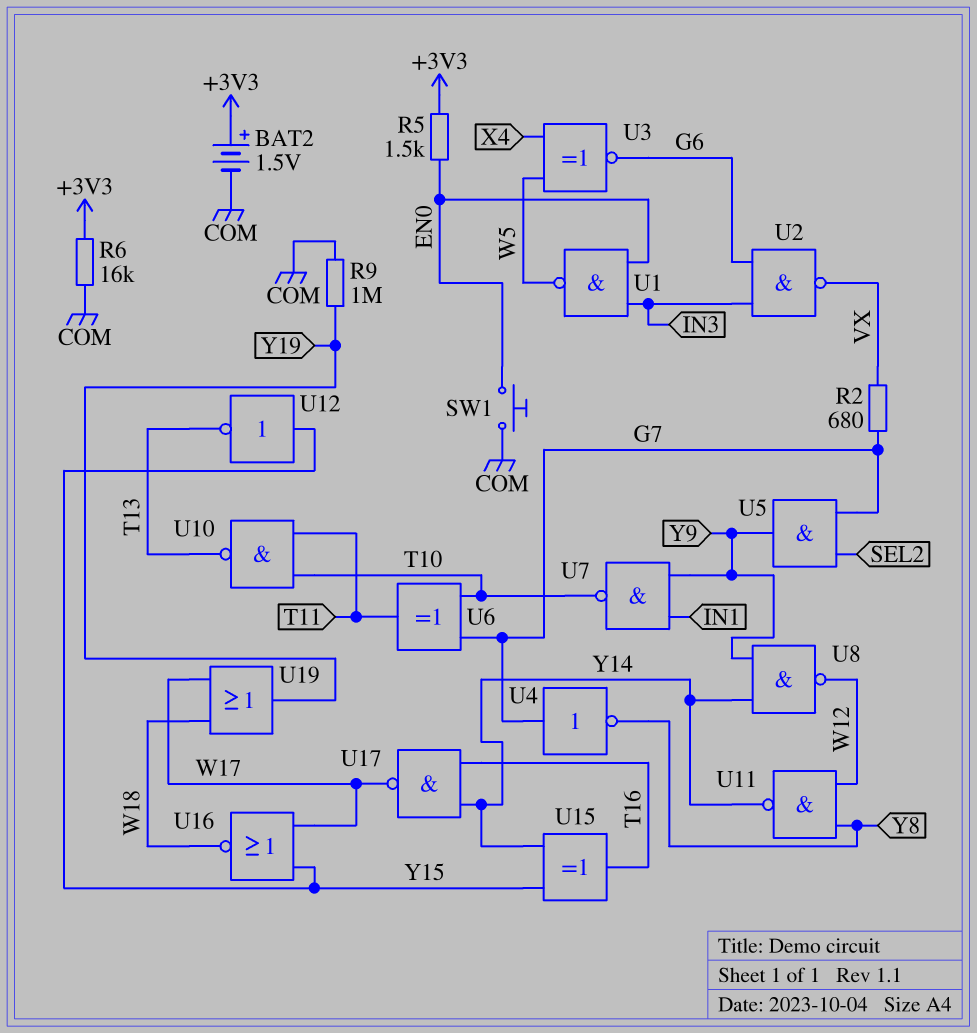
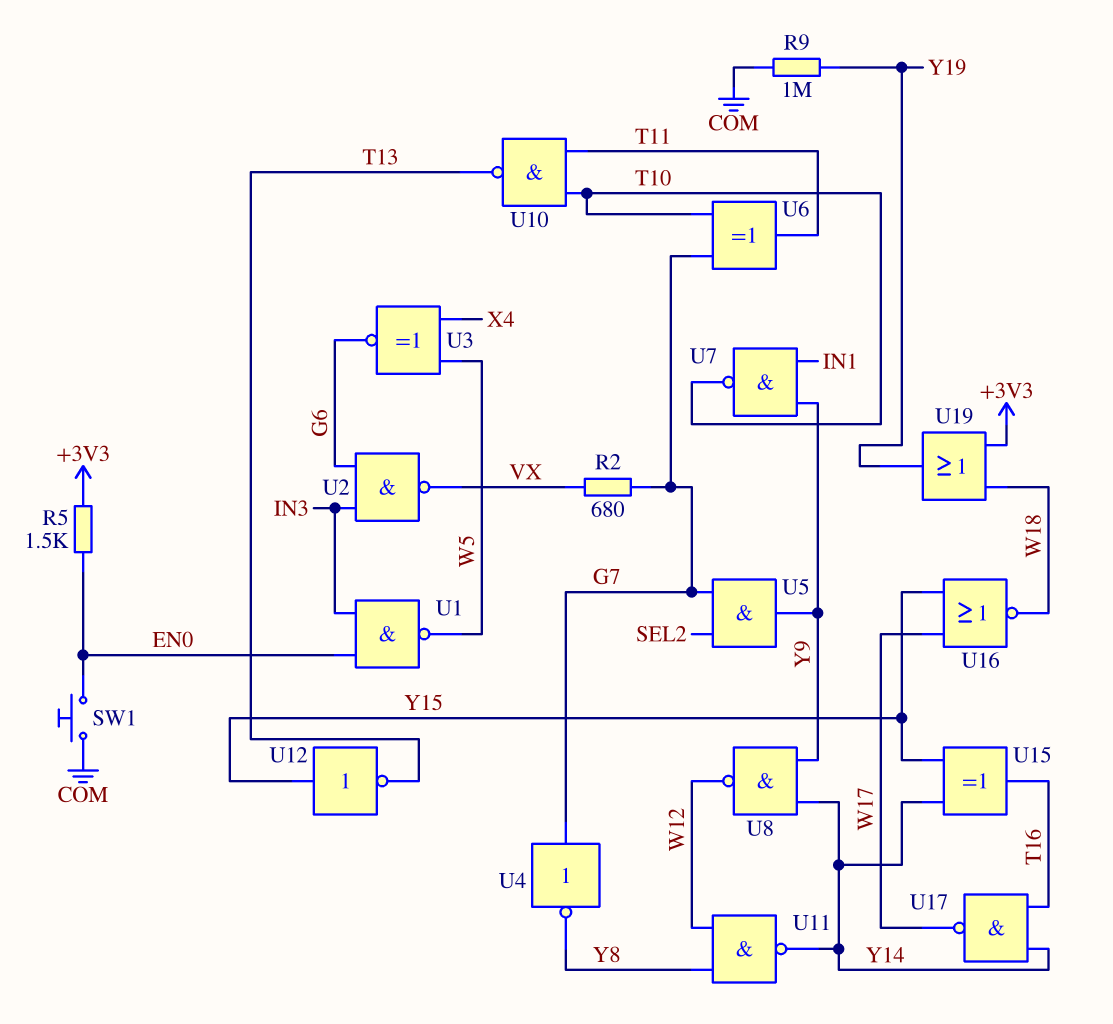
BAT2: 1.5V (plus +3V3, minus COM) -> none
R6: 16k (+3V3, COM) -> none
U19: OR (in W17, in W18, out Y19) -> OR (in +3V3, in W18, out Y19)

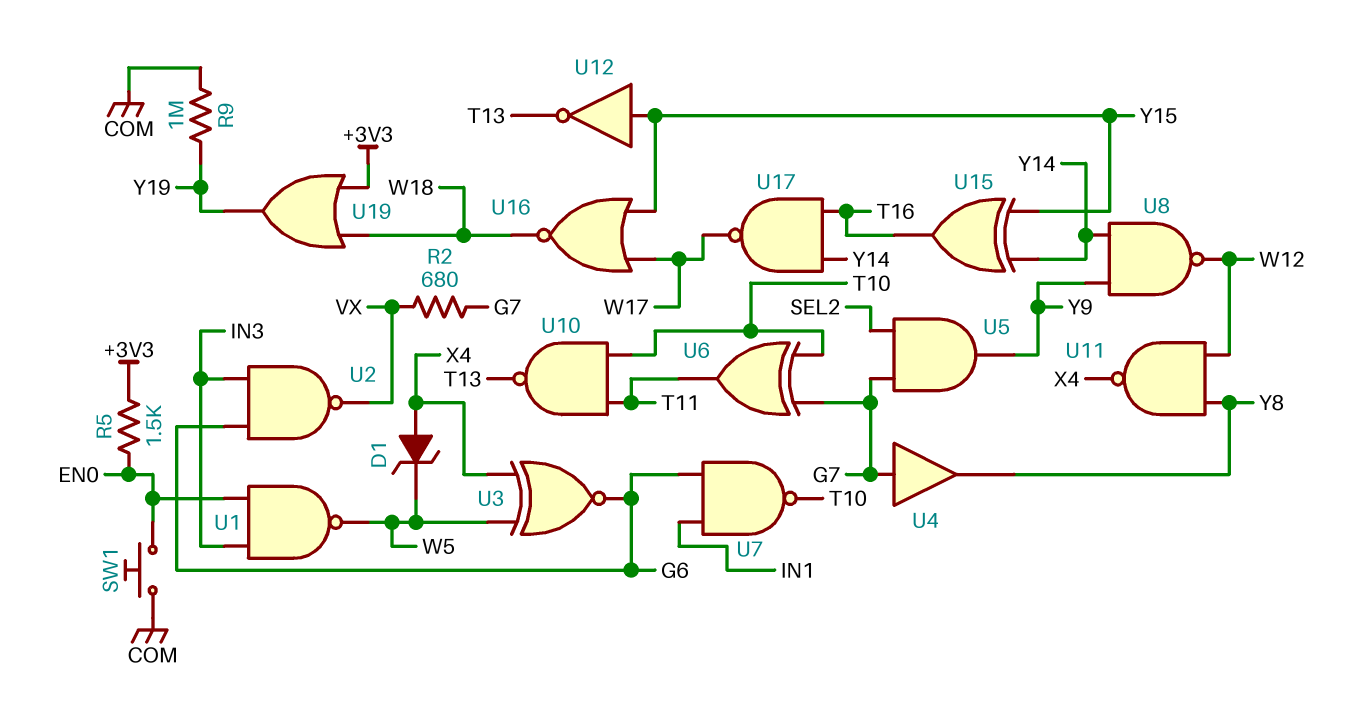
D1: none -> zener (A X4, K W5)
U4: NOT (in G7, out Y8) -> buffer (in G7, out Y8)
U7: NAND (in IN1, in Y9, out T10) -> NAND (in G6, in IN1, out T10)
U11: NAND (in W12, in Y8, out Y14) -> NAND (in W12, in Y8, out X4)

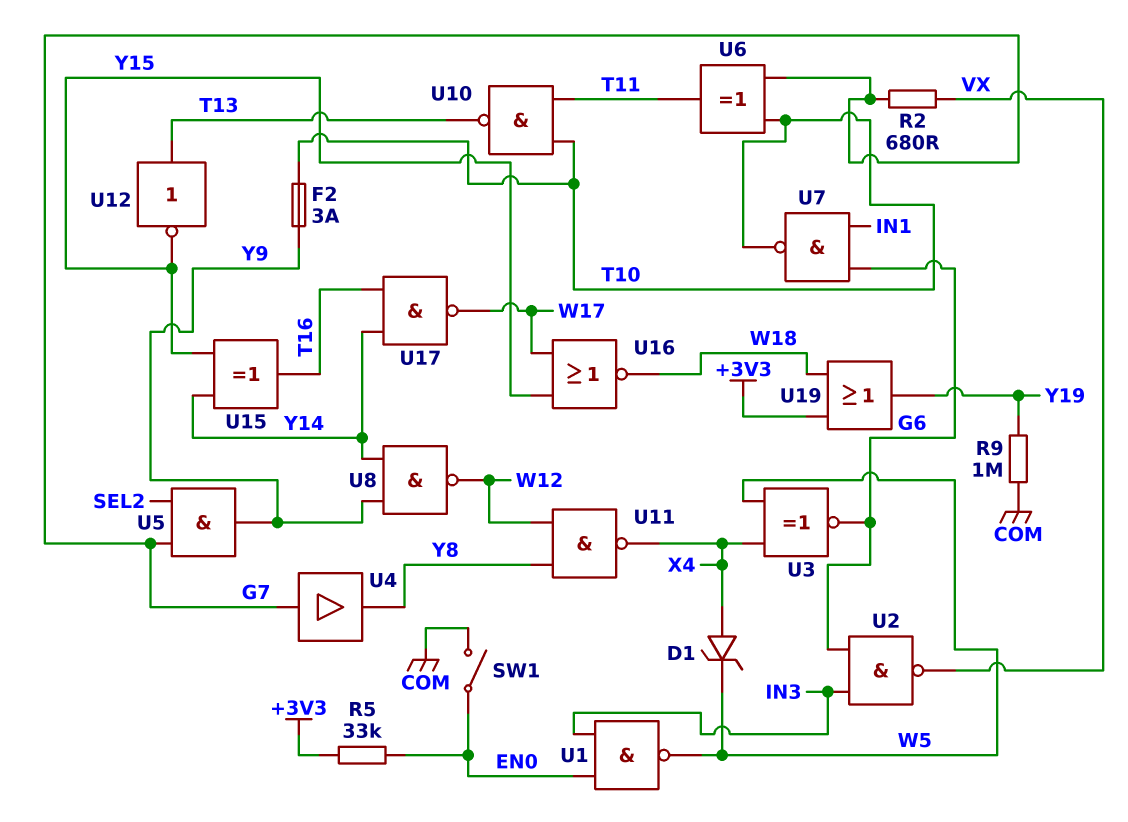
F2: none -> 3A (T10, Y9)
R5: 1.5k (+3V3, EN0) -> 33k (+3V3, EN0)
SW1: button (COM, EN0) -> switch (COM, EN0)
U12: NOT (in Y15, out T13) -> NOT (in T13, out Y15)

